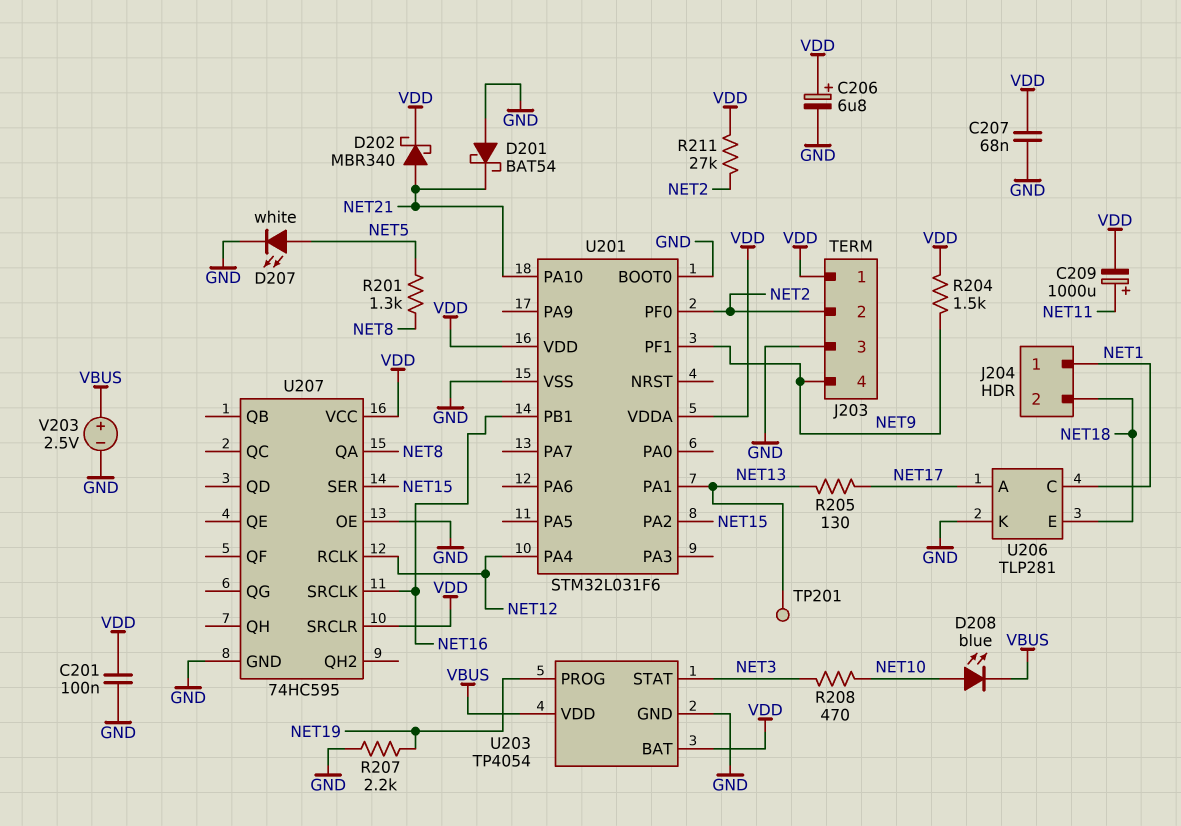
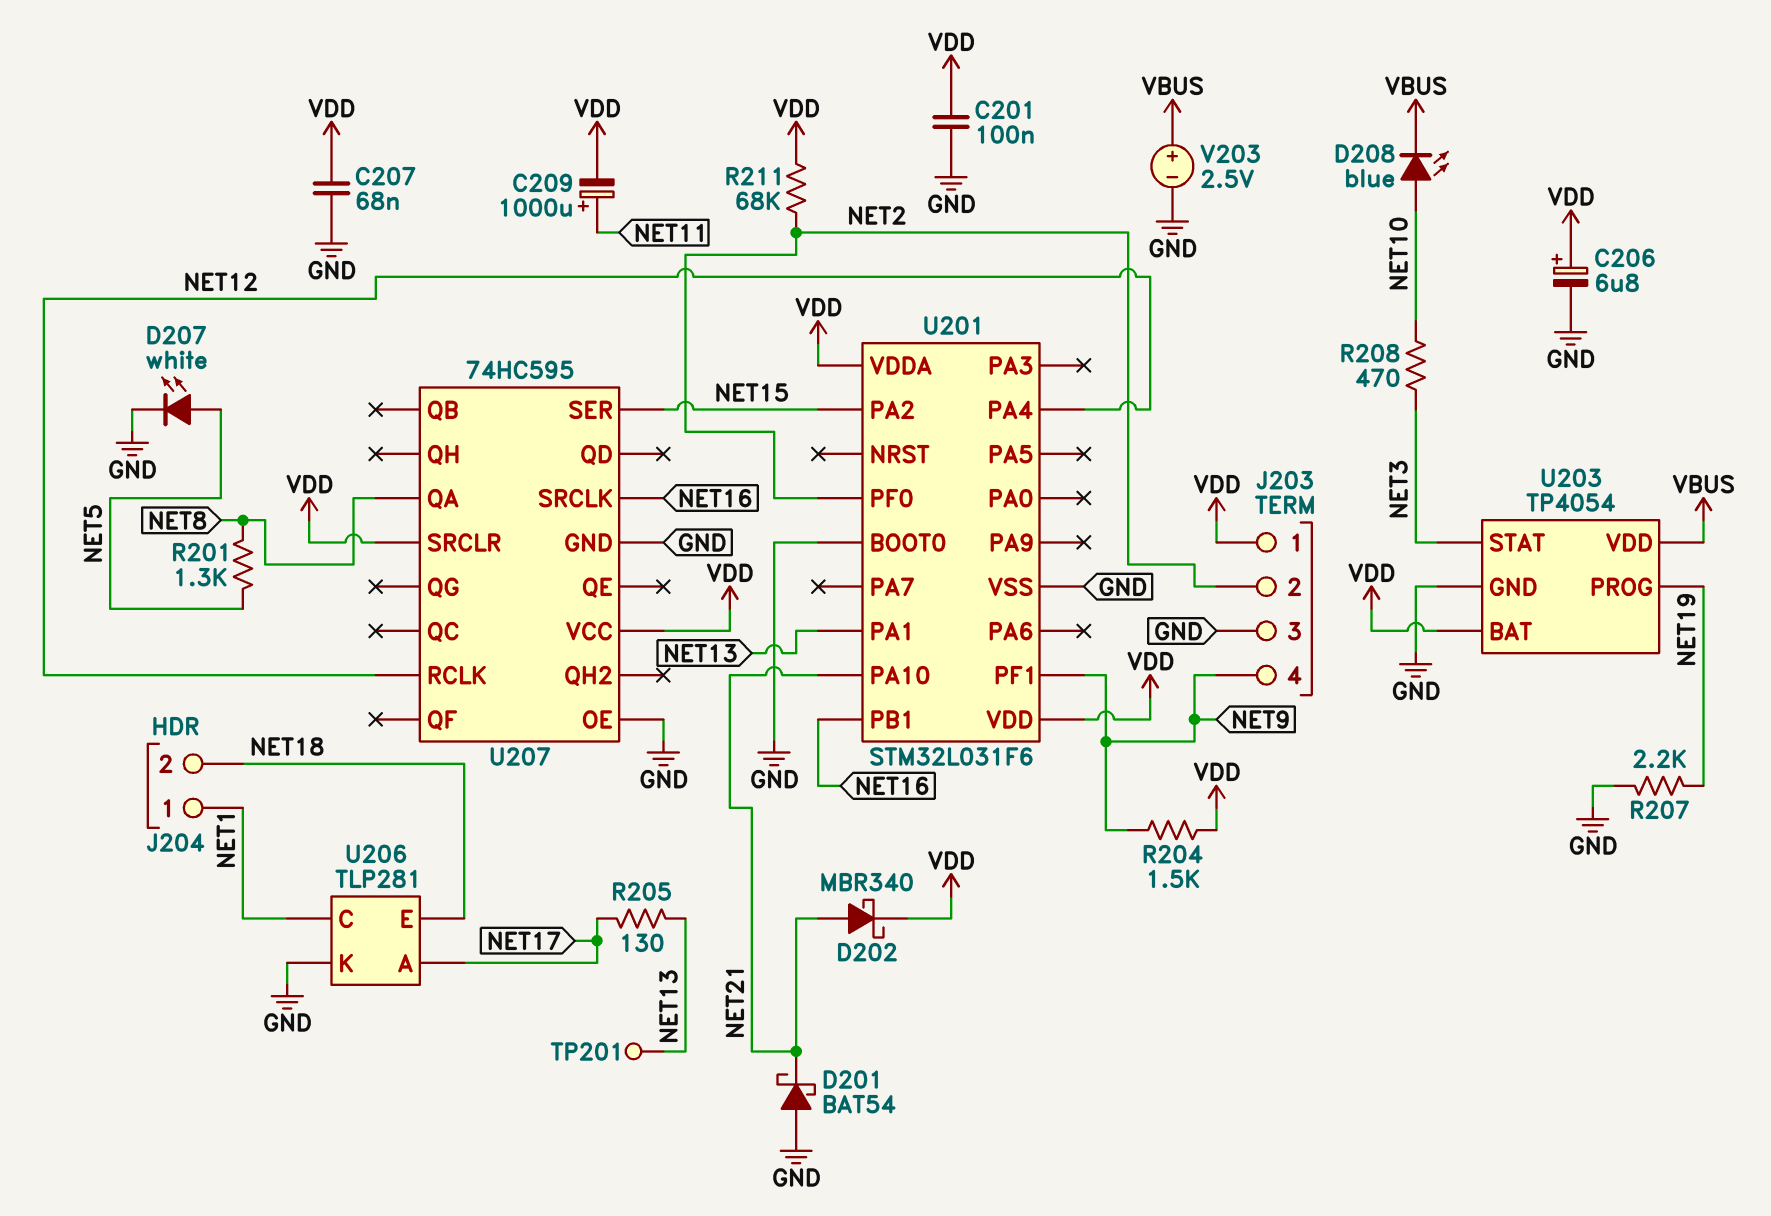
R211: 27k (NET2, VDD) -> 68k (NET2, VDD)

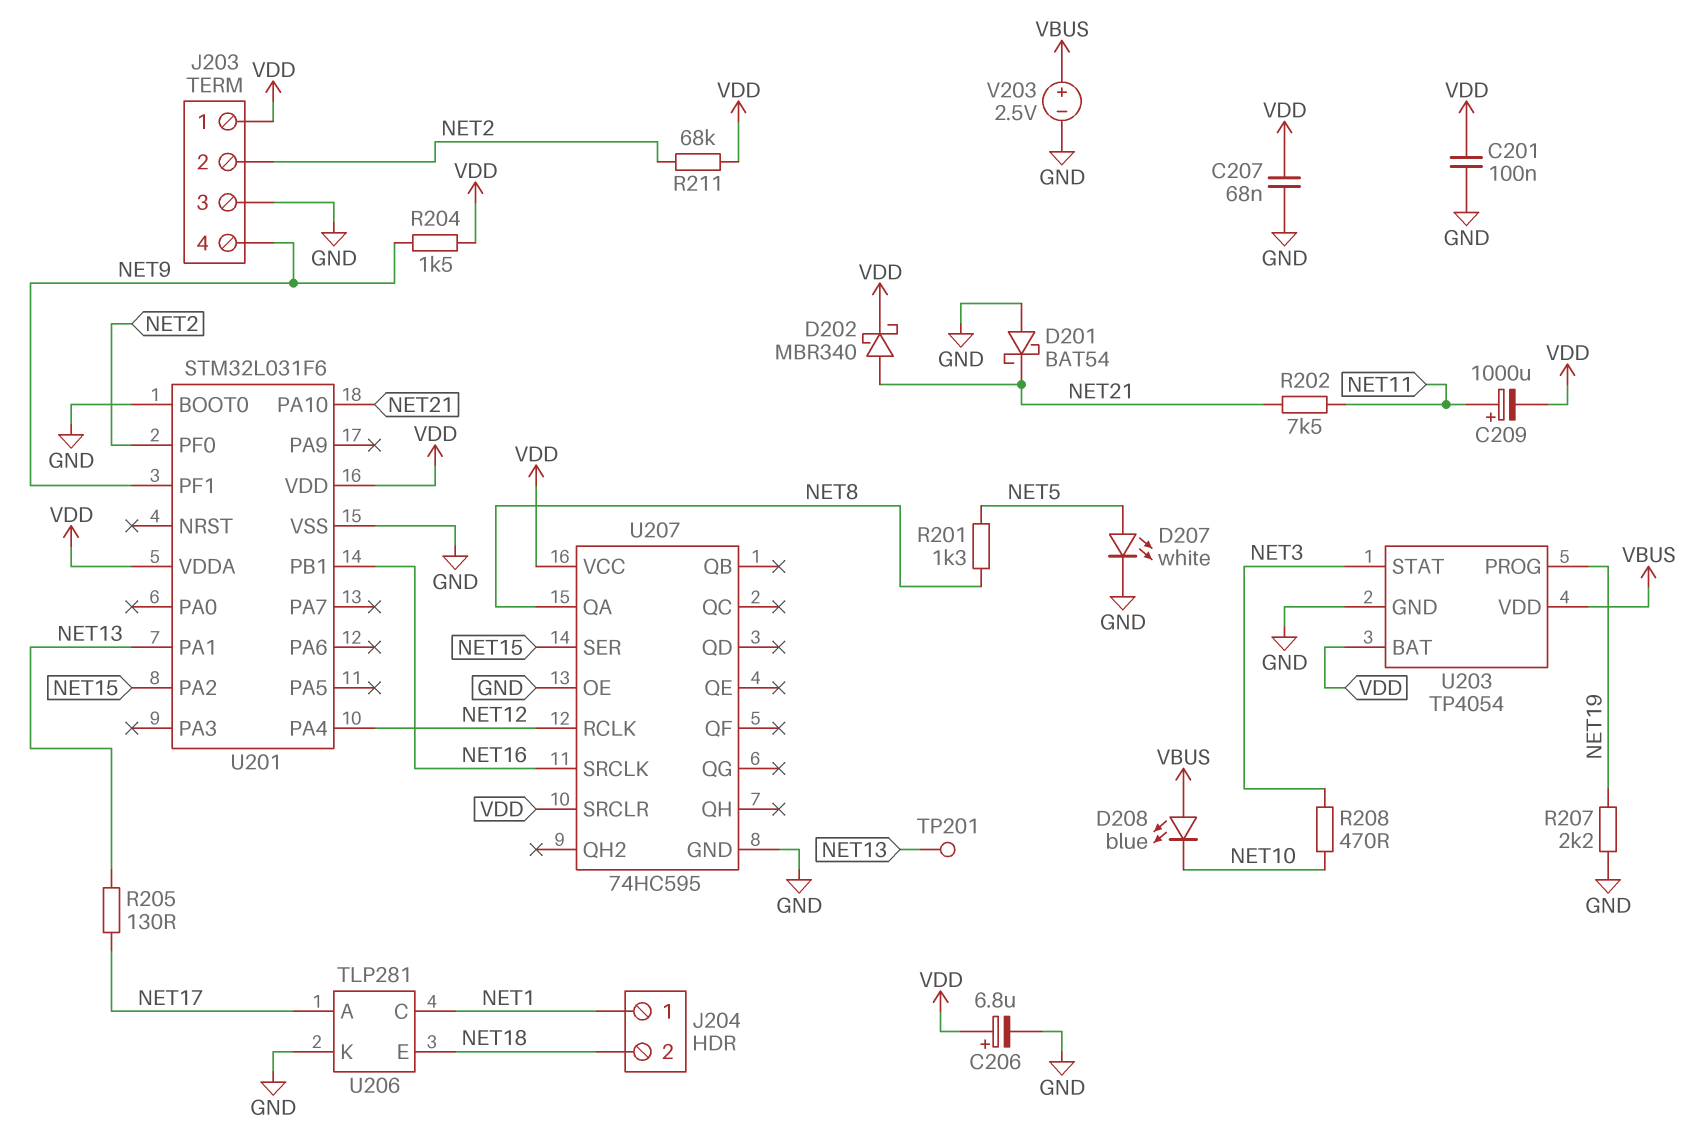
D208: LED blue (A NET10, K VBUS) -> LED blue (A VBUS, K NET10)
R202: none -> 7.5k (NET11, NET21)

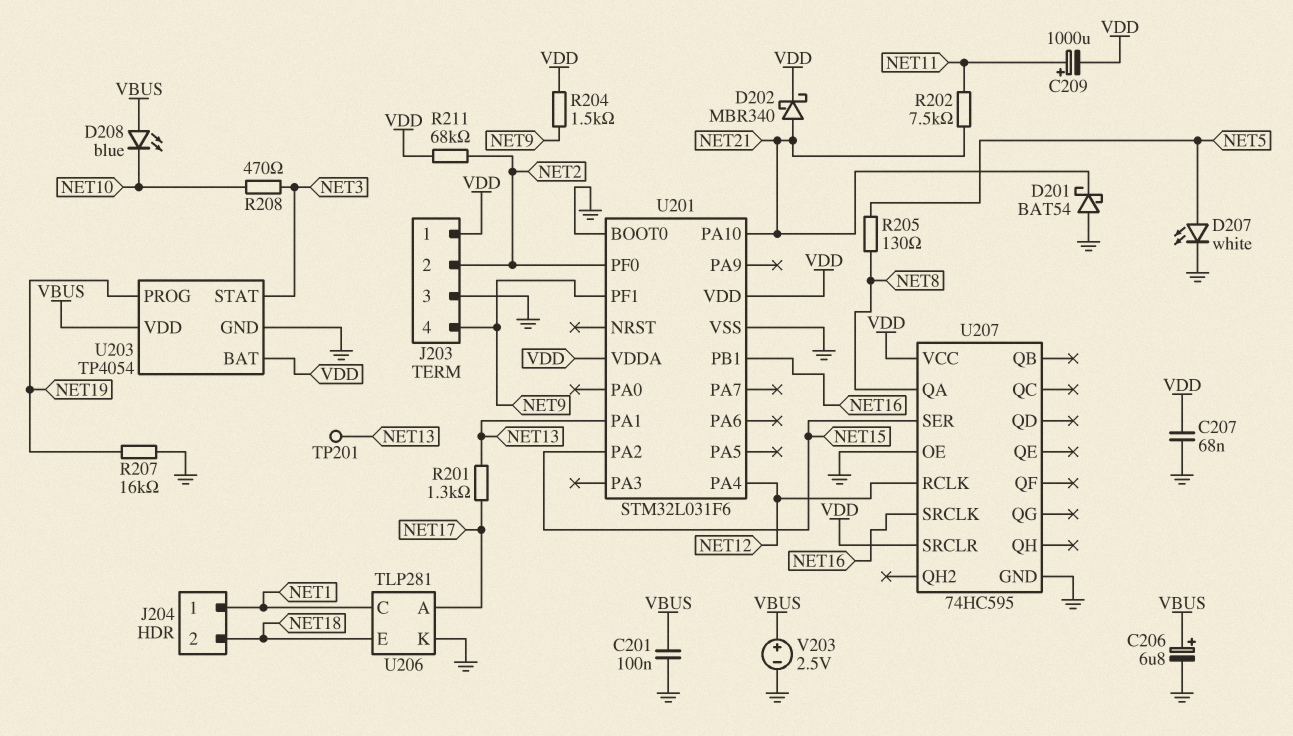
C201: 100nF (GND, VDD) -> 100nF (GND, VBUS)
C206: 6.8uF (plus VDD, minus GND) -> 6.8uF (plus VBUS, minus GND)
R201: 1.3k (NET5, NET8) -> 1.3k (NET13, NET17)
R205: 130 (NET13, NET17) -> 130 (NET5, NET8)
R207: 2.2k (GND, NET19) -> 16k (GND, NET19)

